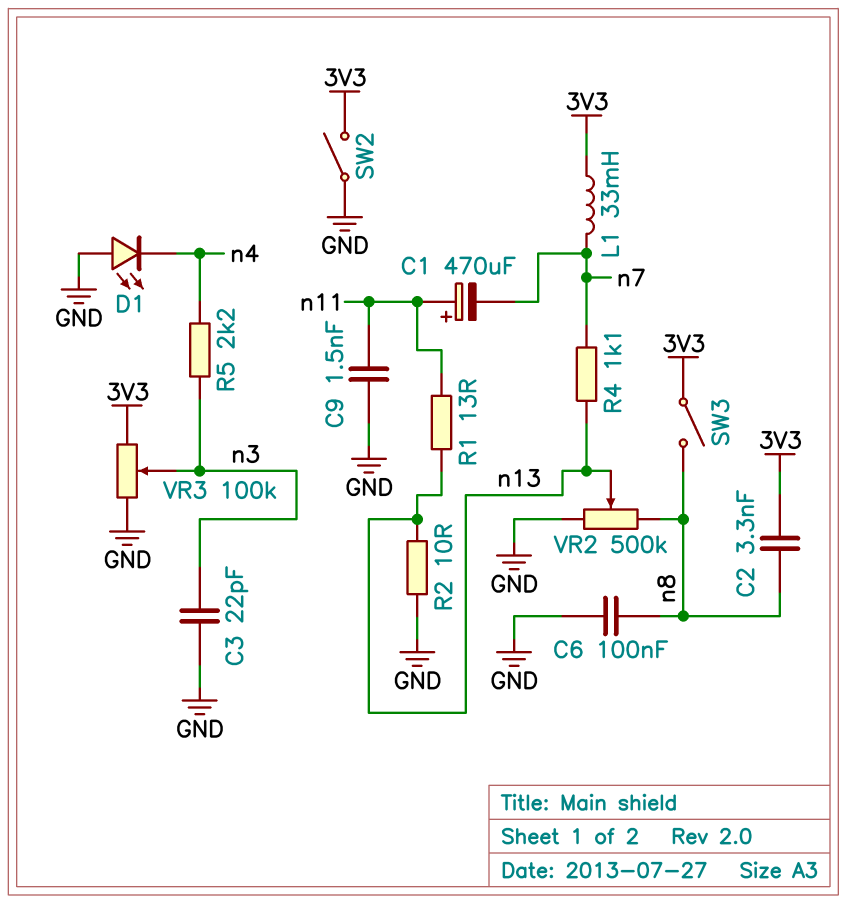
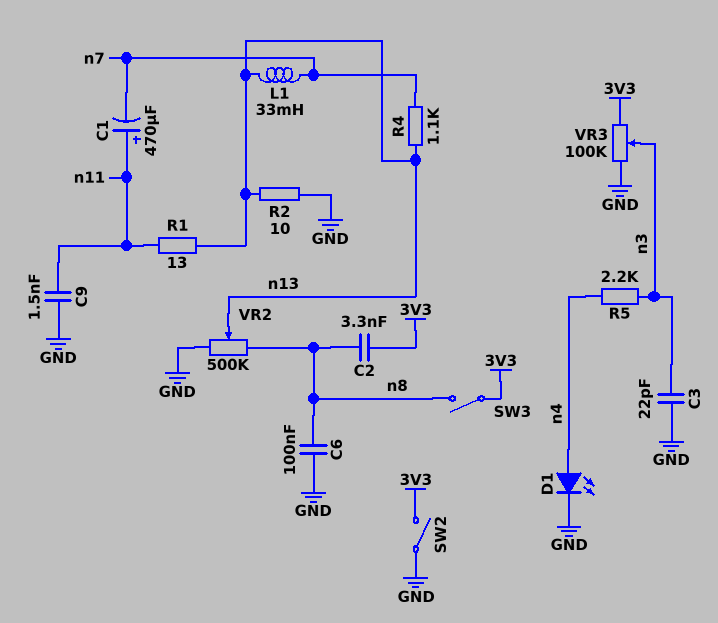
D1: LED (A GND, K n4) -> LED (A n4, K GND)
L1: 33mH (3V3, n7) -> 33mH (n7, n13)

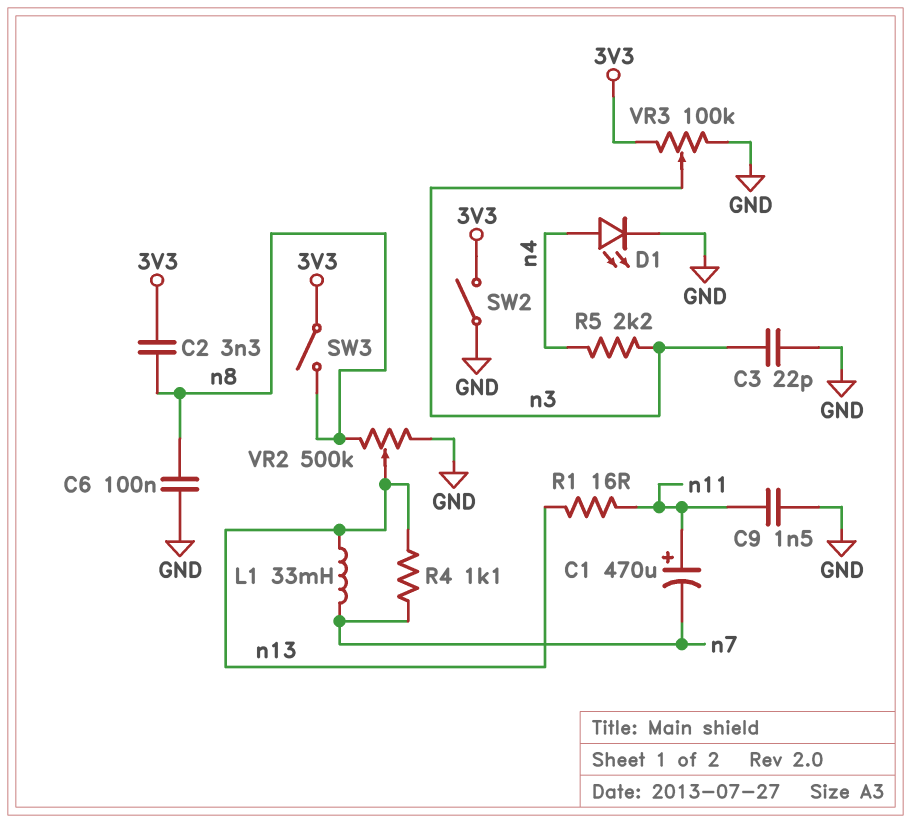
R1: 13 (n11, n13) -> 16 (n11, n13)
R2: 10 (GND, n13) -> none

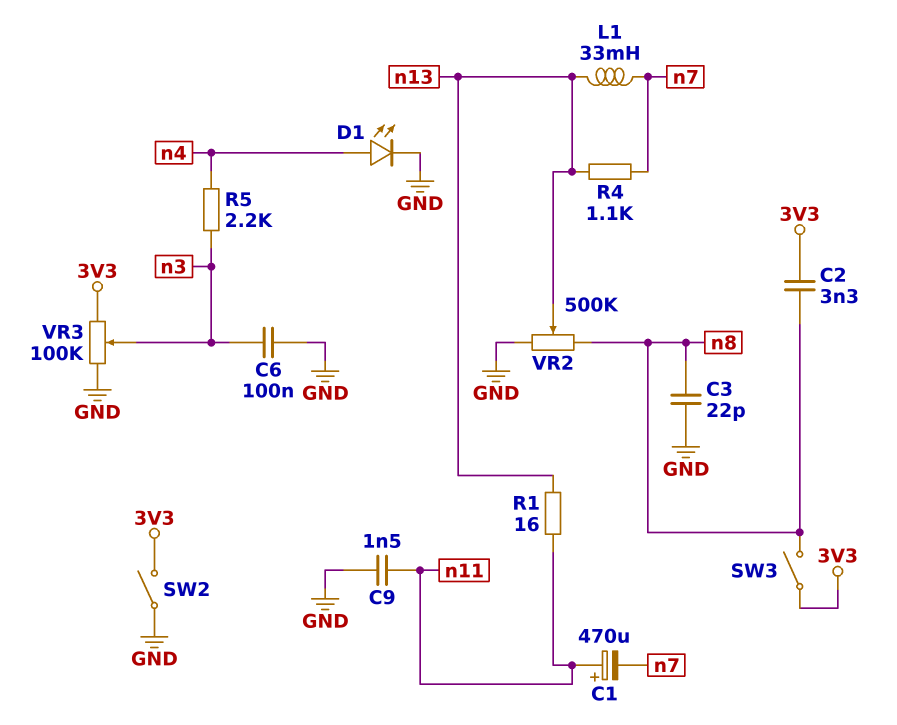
C3: 22pF (GND, n3) -> 22pF (GND, n8)
C6: 100nF (GND, n8) -> 100nF (GND, n3)

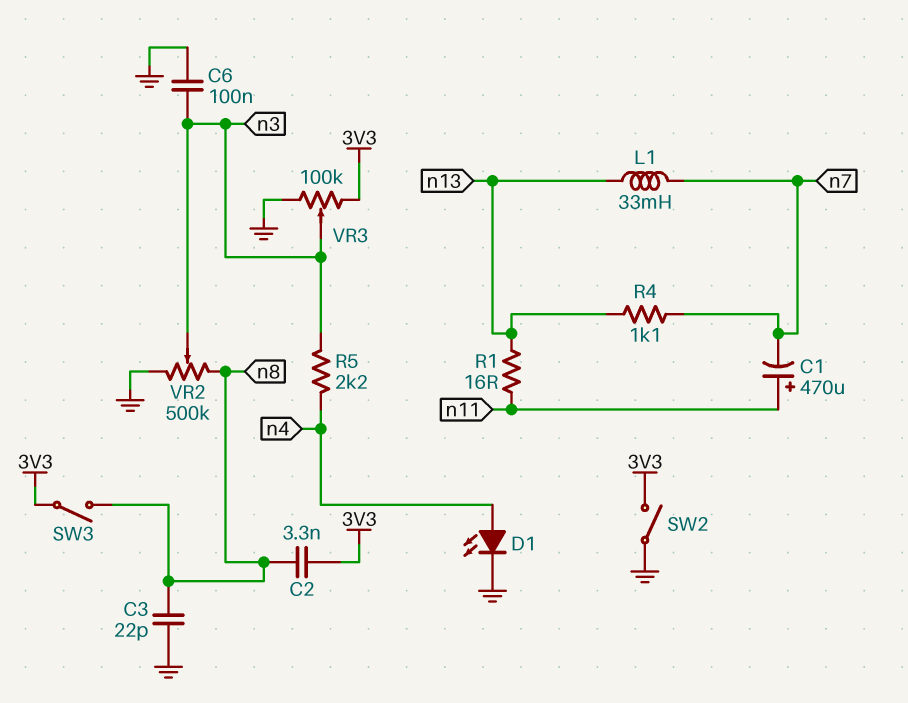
C9: 1.5nF (GND, n11) -> none
VR2: 500k (GND, n8, wiper n13) -> 500k (GND, n8, wiper n3)

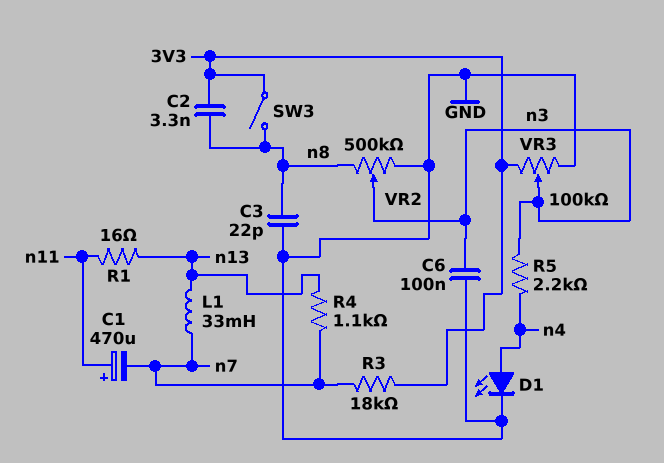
R3: none -> 18k (3V3, n7)
SW2: switch (3V3, GND) -> none

